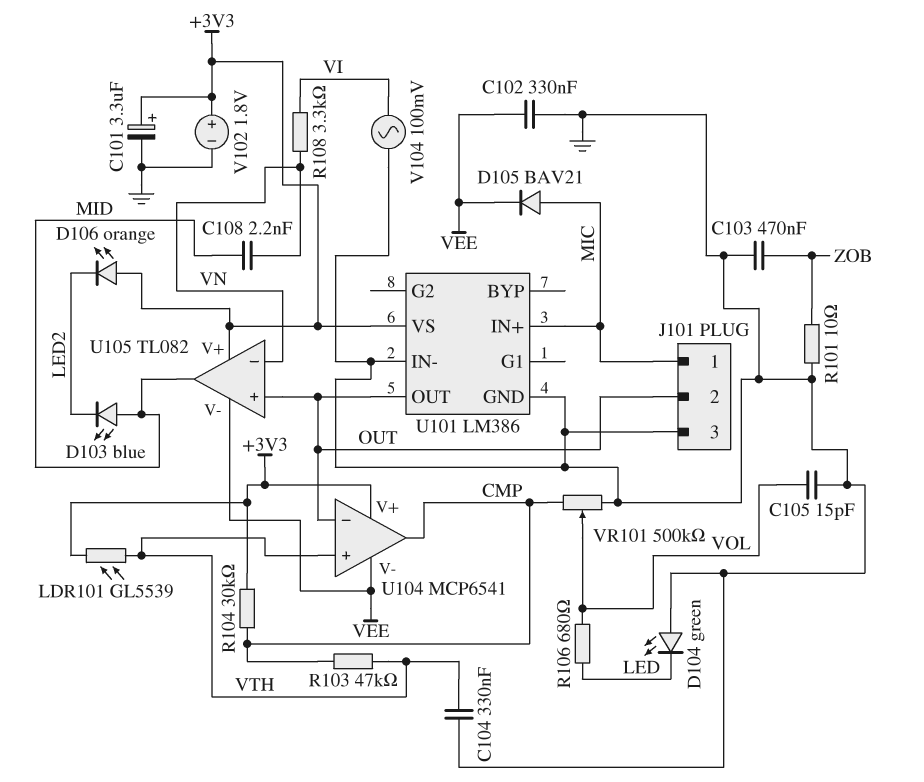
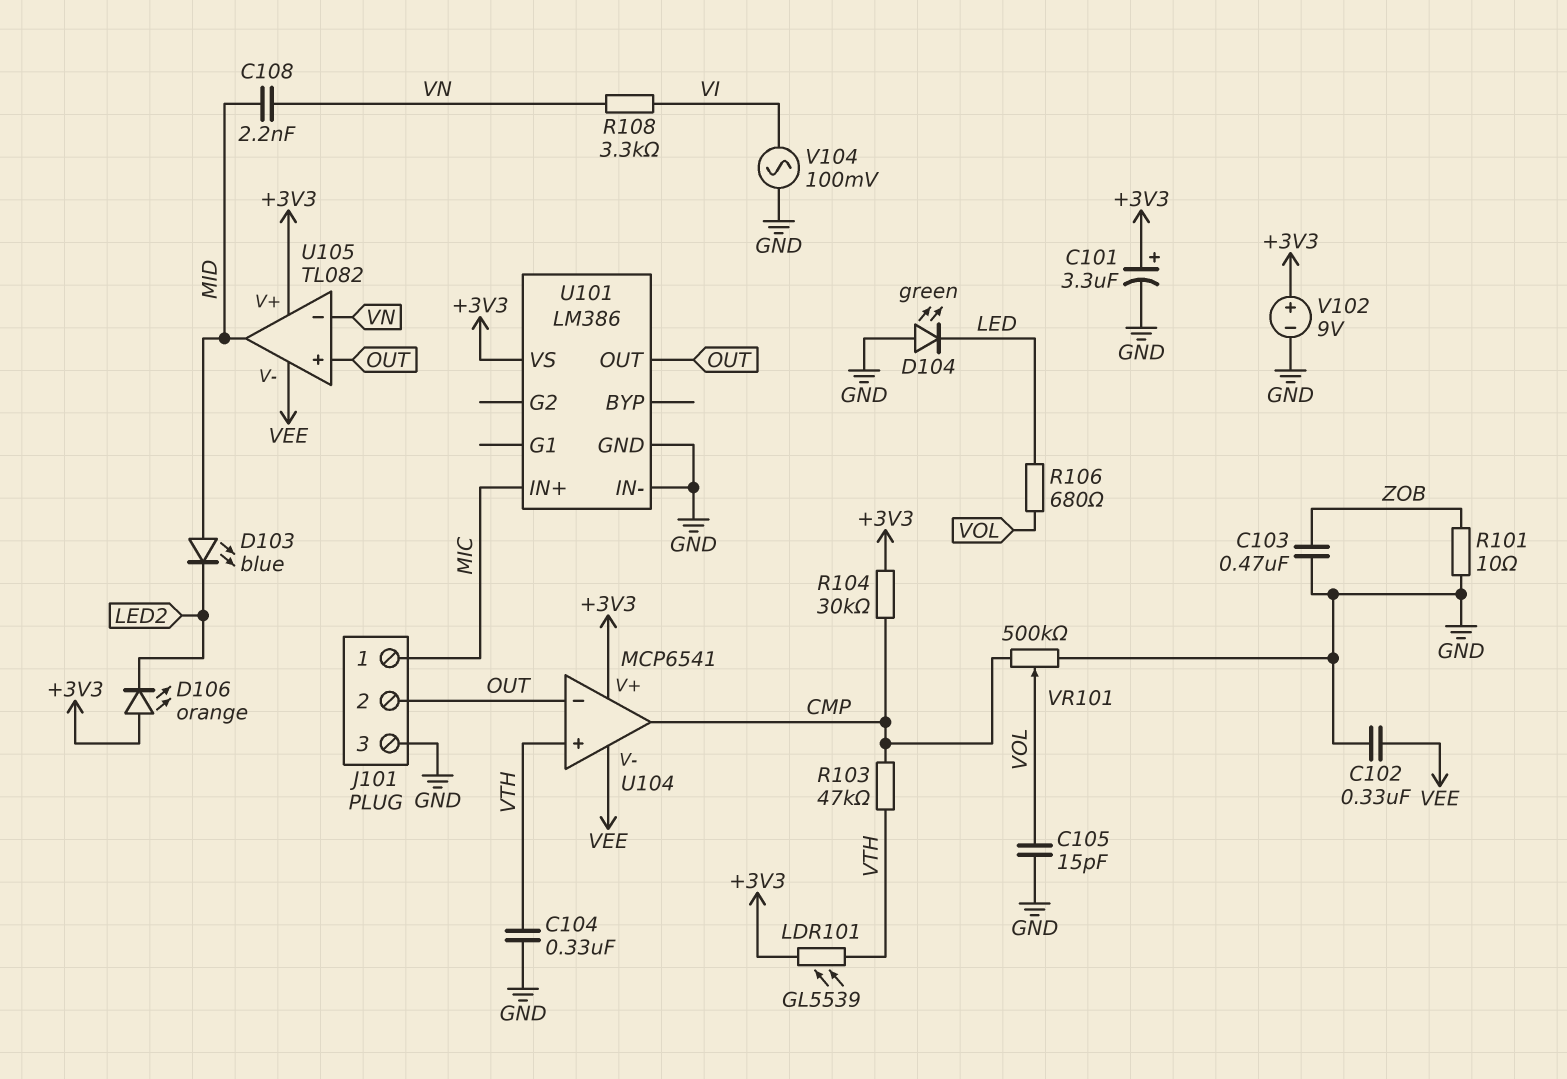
D105: diode BAV21 (A MIC, K VEE) -> none
V102: 1.8V (plus +3V3, minus GND) -> 9V (plus +3V3, minus GND)

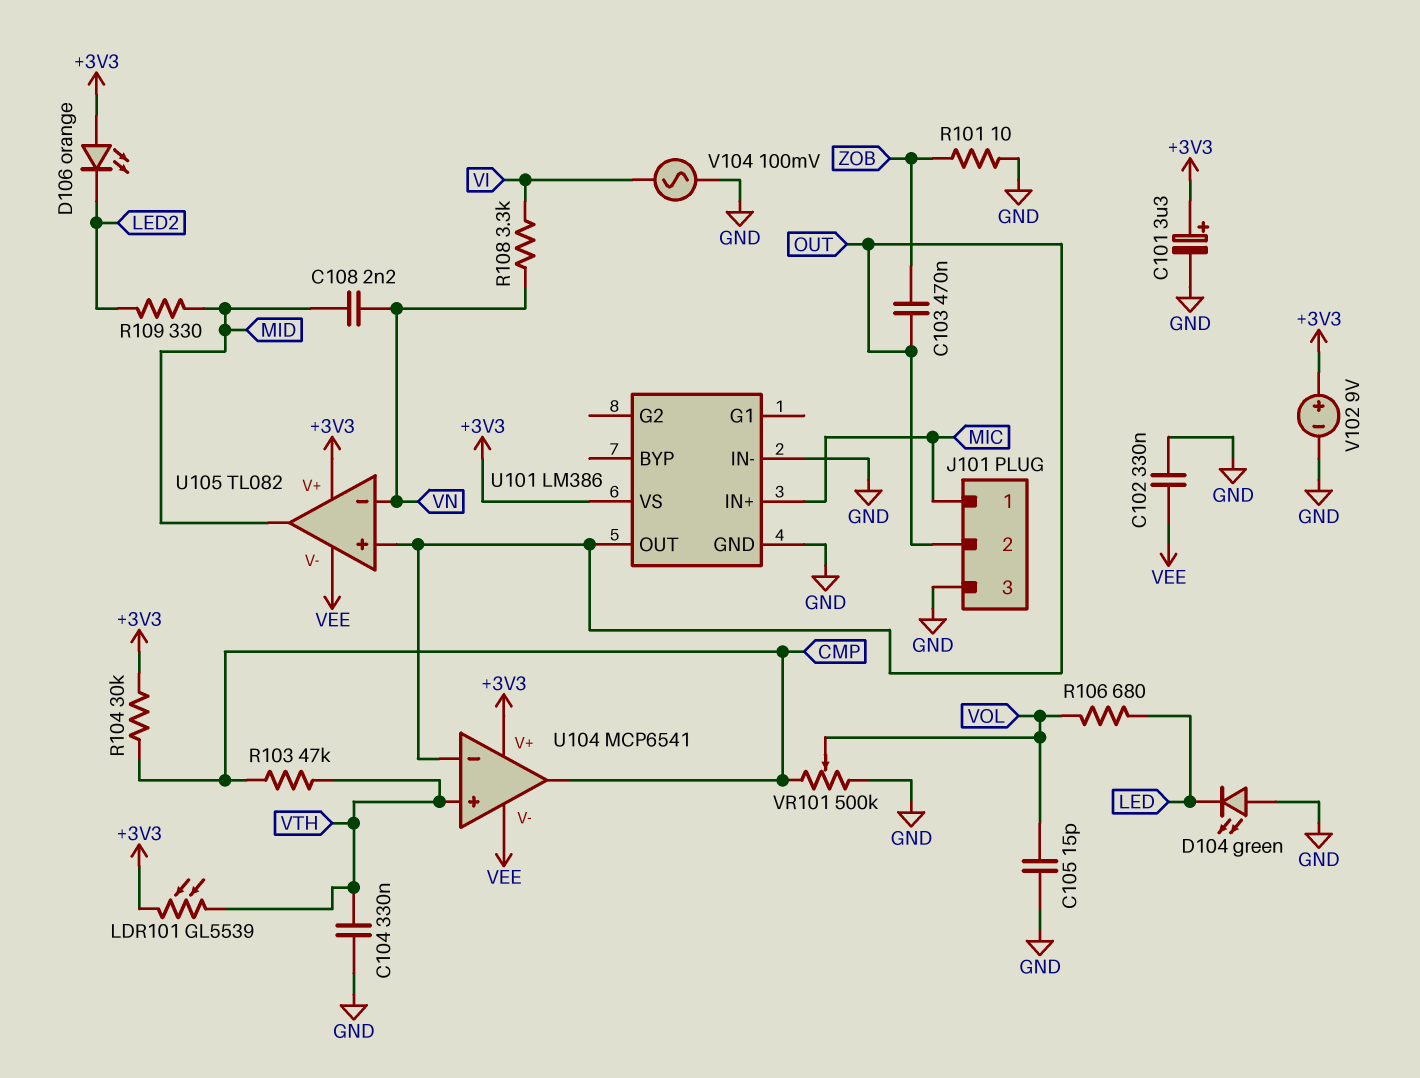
C103: 470nF (GND, ZOB) -> 470nF (OUT, ZOB)
D103: LED blue (A MID, K LED2) -> none
R109: none -> 330 (LED2, MID)

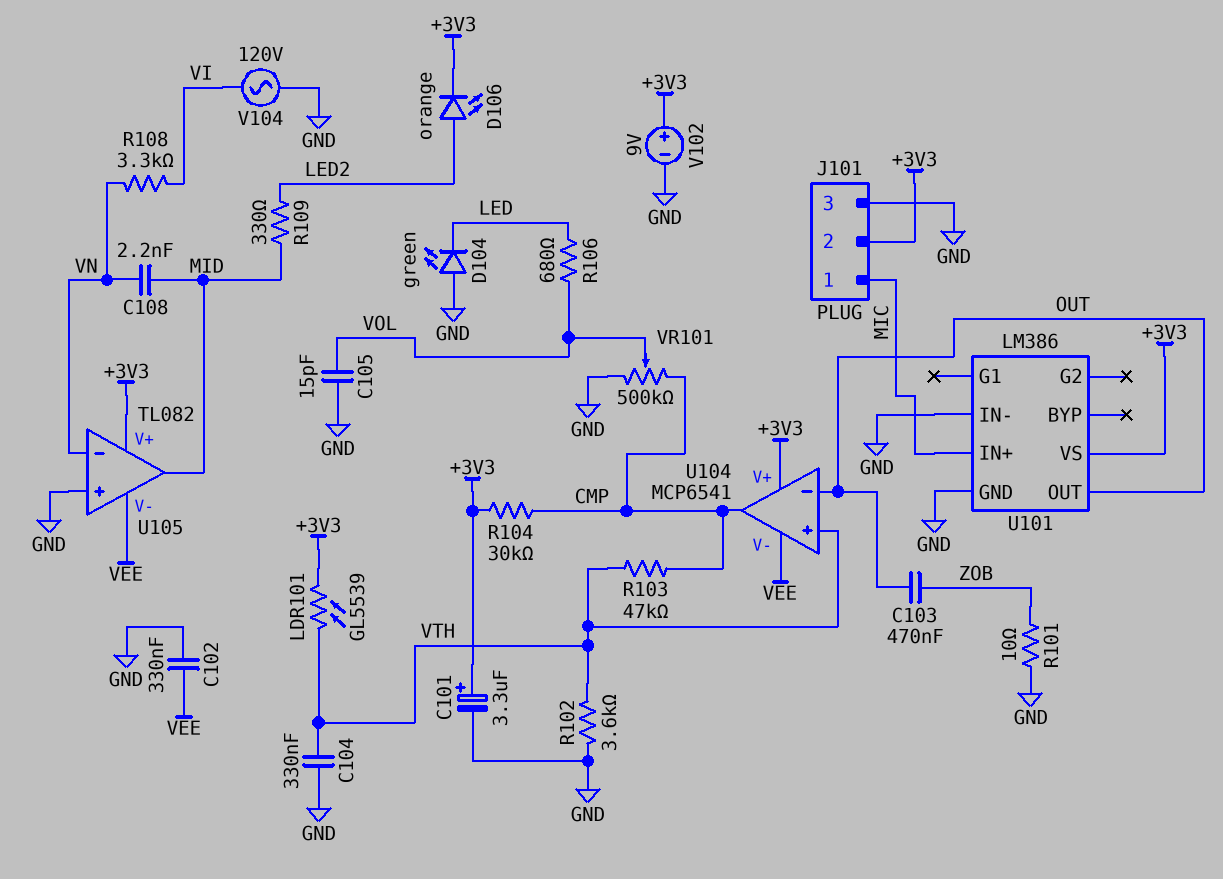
D106: LED orange (A +3V3, K LED2) -> LED orange (A LED2, K +3V3)
J101 pin 2: OUT -> +3V3
R102: none -> 3.6k (GND, VTH)
U105 pin in+: OUT -> GND
V104: AC 100mV (GND, VI) -> AC 120V (GND, VI)

